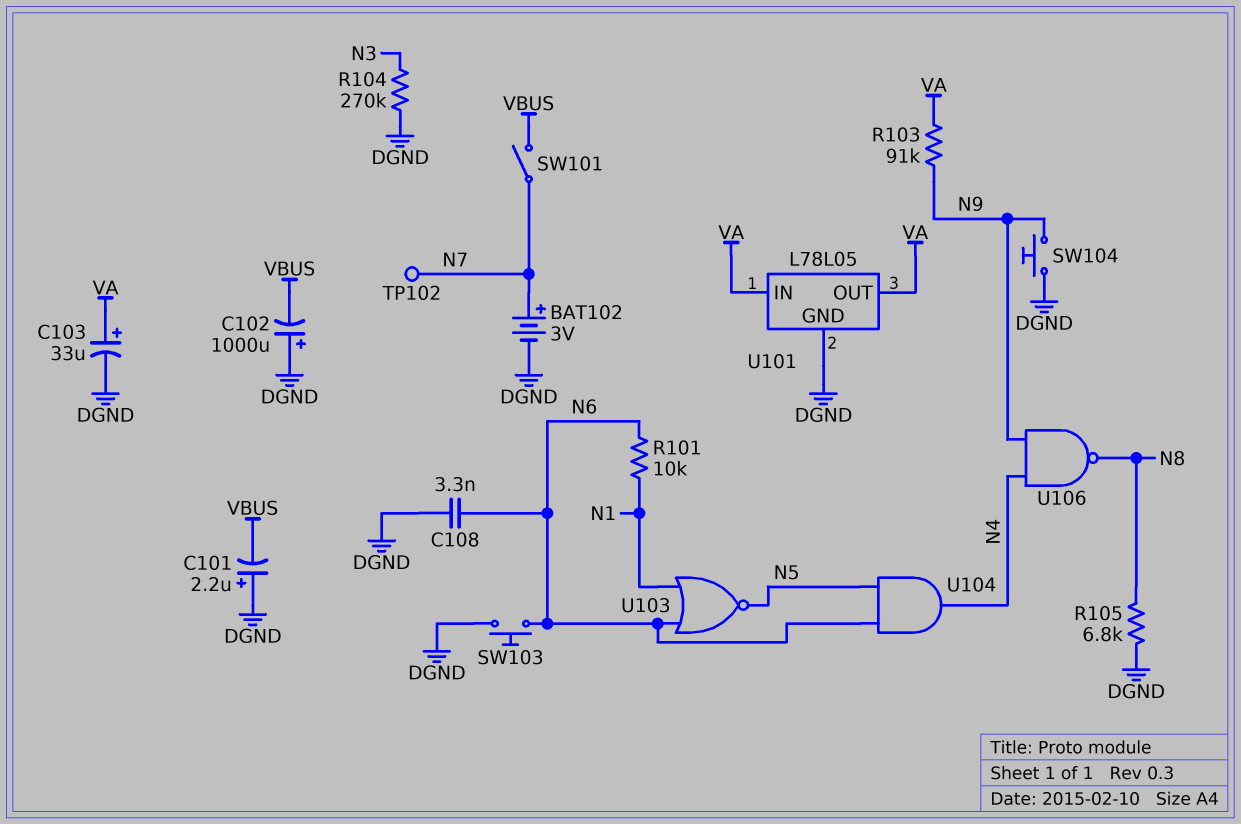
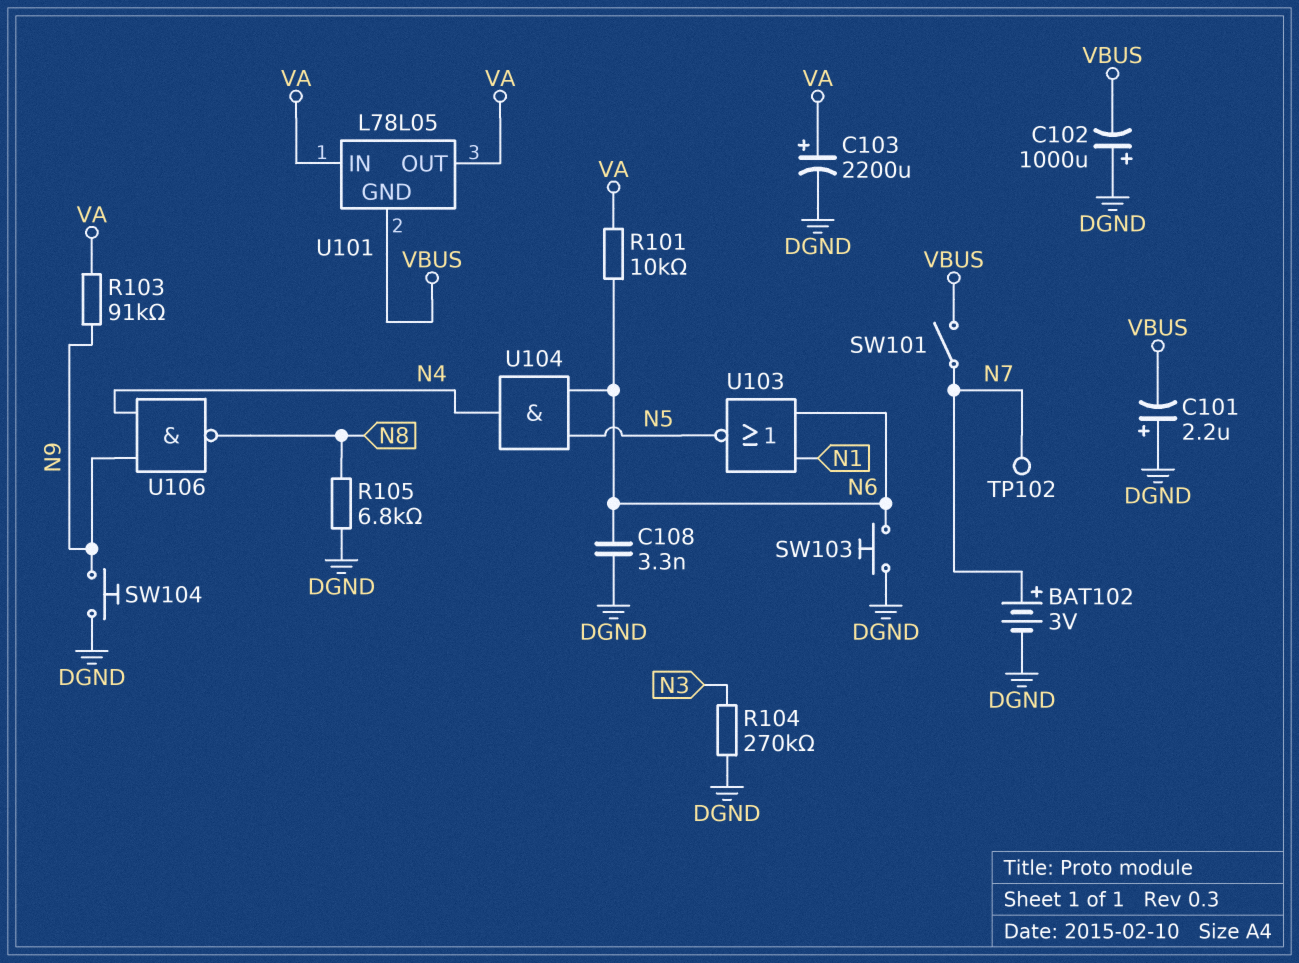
C103: 33uF (plus VA, minus DGND) -> 2200uF (plus VA, minus DGND)
R101: 10k (N1, N6) -> 10k (N6, VA)
U101 pin GND: DGND -> VBUS

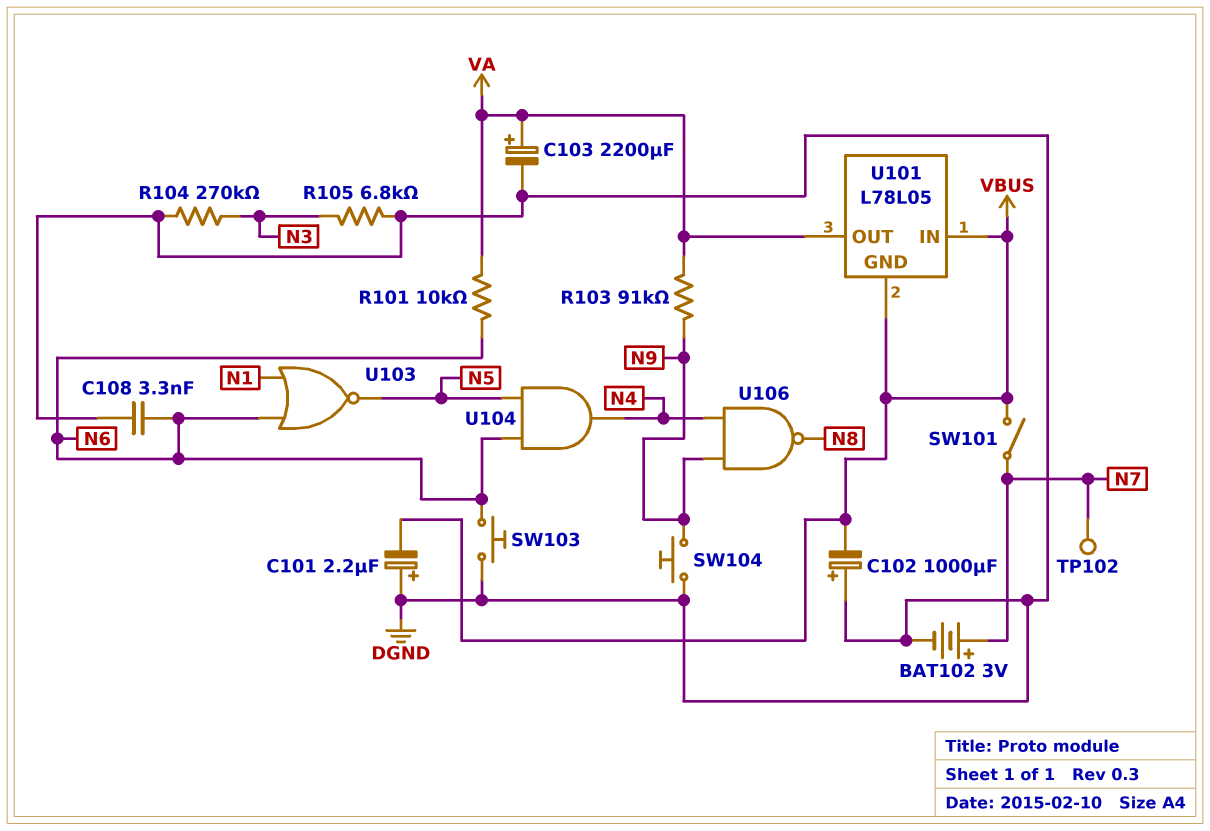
R105: 6.8k (DGND, N8) -> 6.8k (DGND, N3)
U101 pin IN: VA -> VBUS

